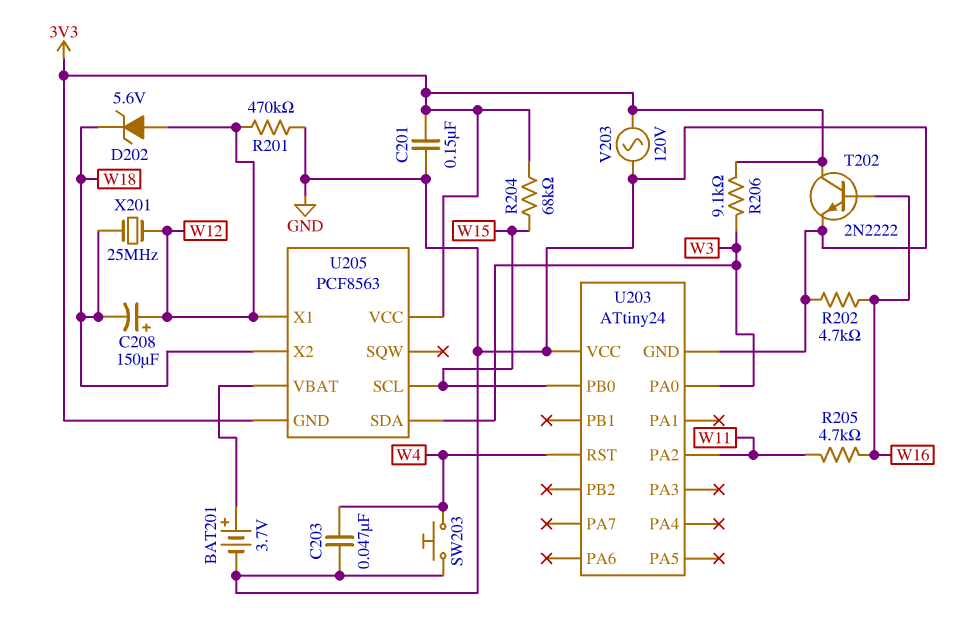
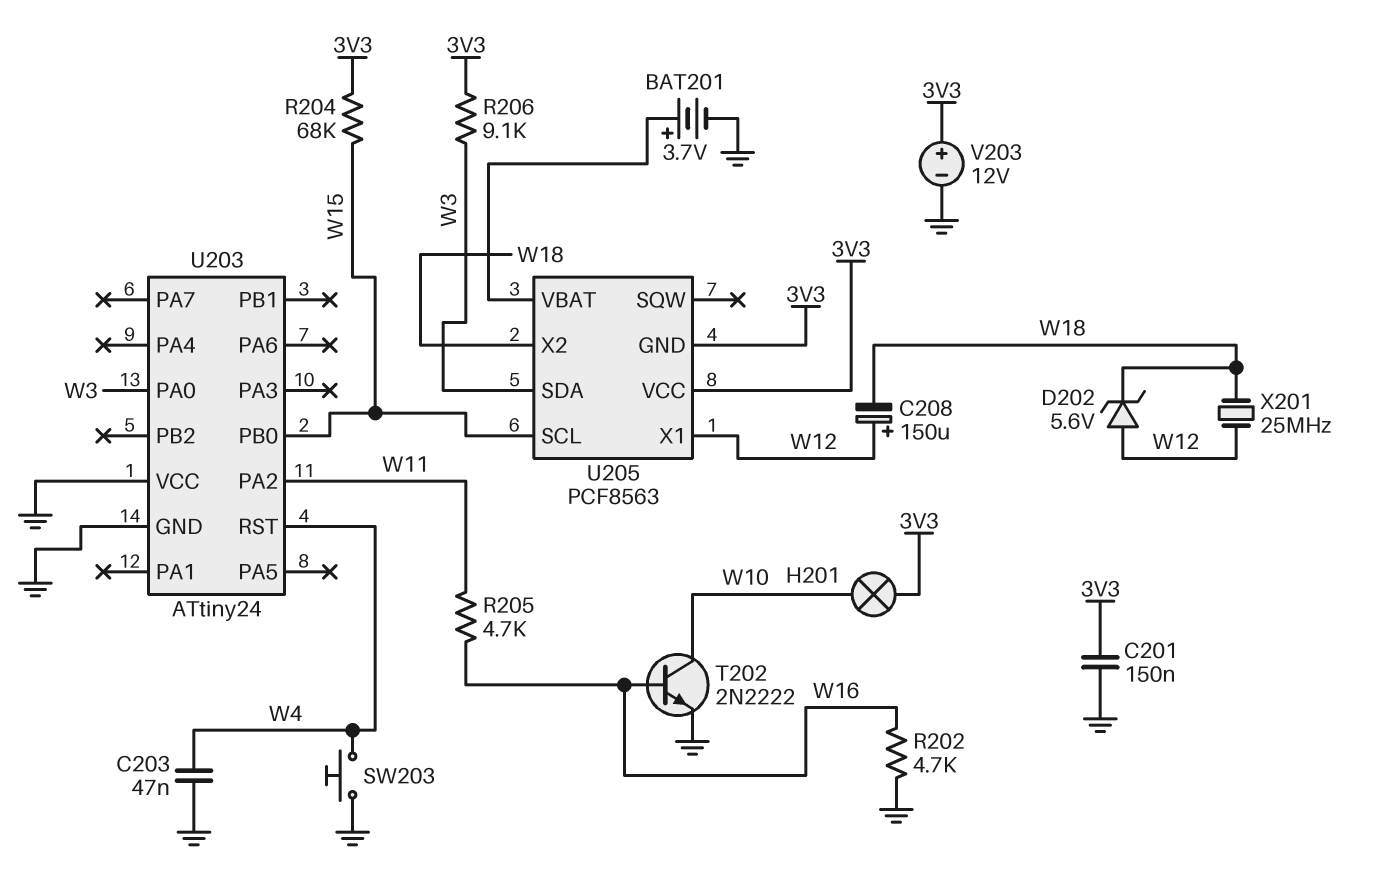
H201: none -> lamp (3V3, W10)
R201: 470k (GND, W12) -> none
T202: NPN 2N2222 (B W16, C 3V3, E GND) -> NPN 2N2222 (B W16, C W10, E GND)
V203: AC 120V (3V3, GND) -> 12V (plus 3V3, minus GND)

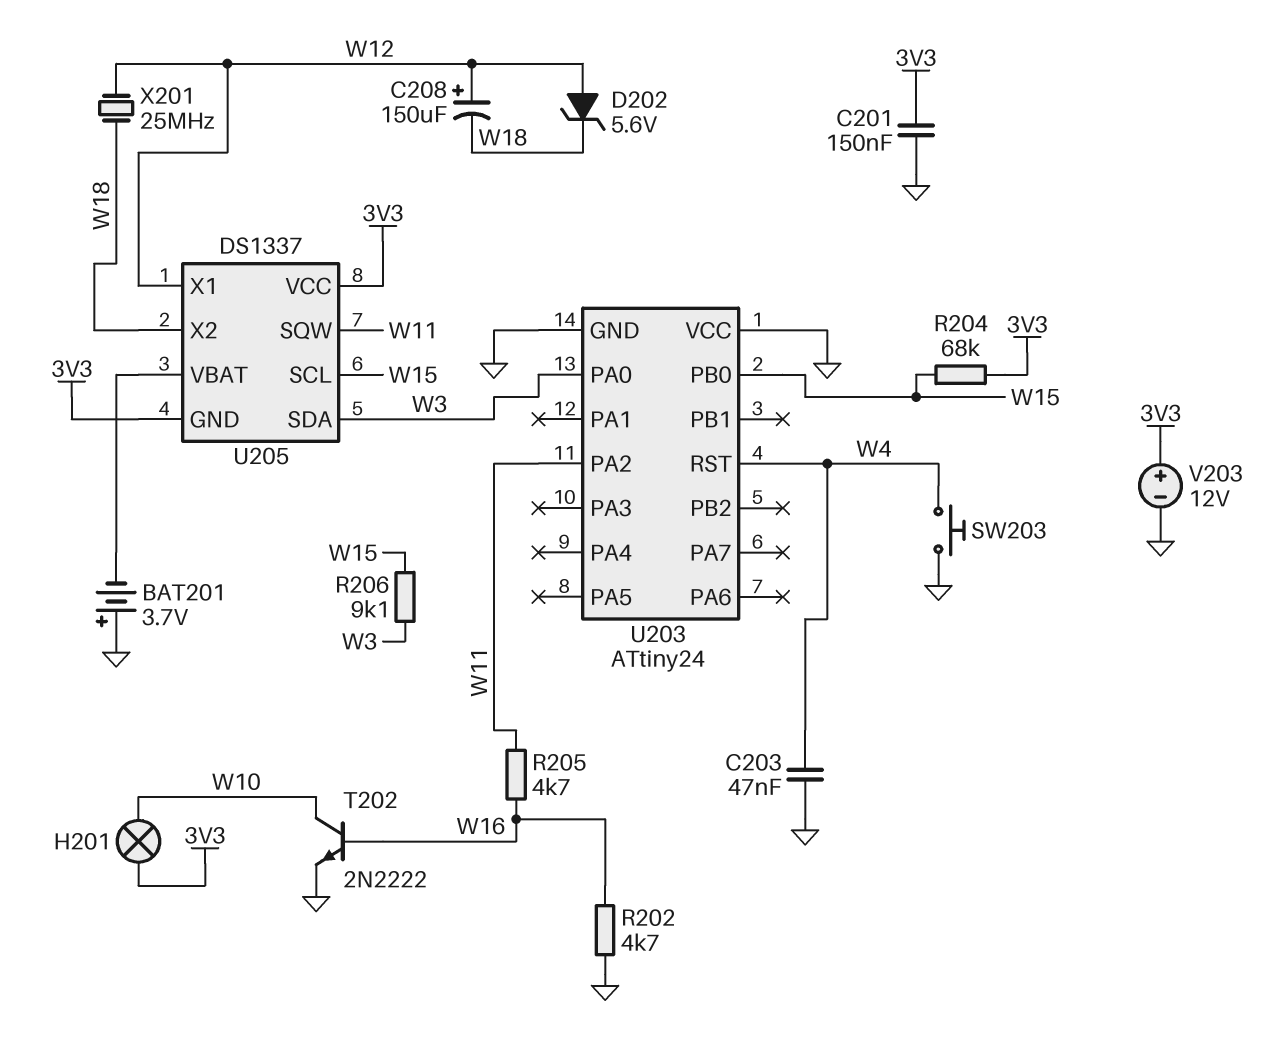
BAT201: 3.7V (plus U205/VBAT, minus GND) -> 3.7V (plus GND, minus U205/VBAT)
R206: 9.1k (3V3, W3) -> 9.1k (W3, W15)
U205: PCF8563 -> DS1337
U205 pin SQW: none -> W11

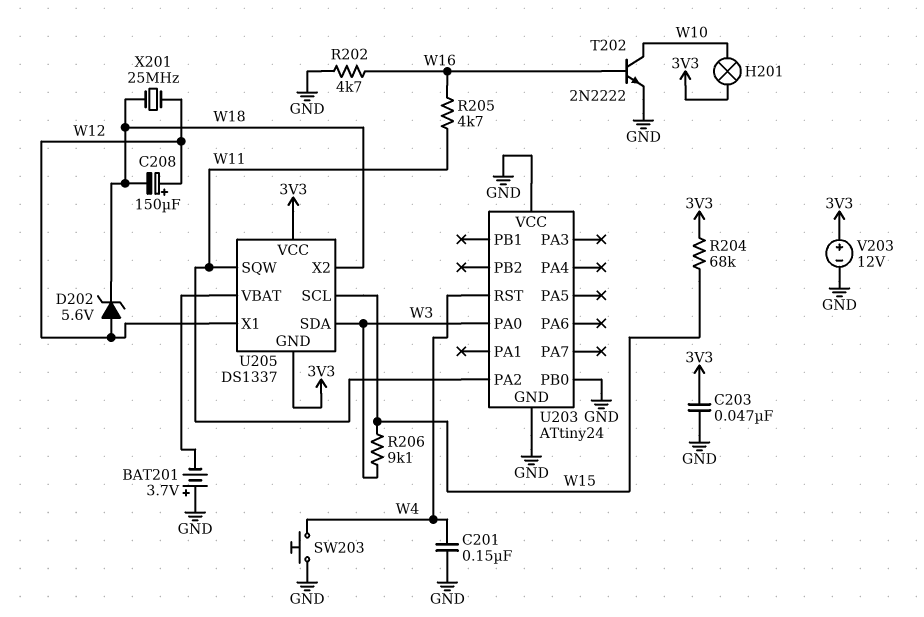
C201: 150nF (3V3, GND) -> 150nF (GND, W4)
C203: 47nF (GND, W4) -> 47nF (3V3, GND)
U203 pin PB0: W15 -> GND

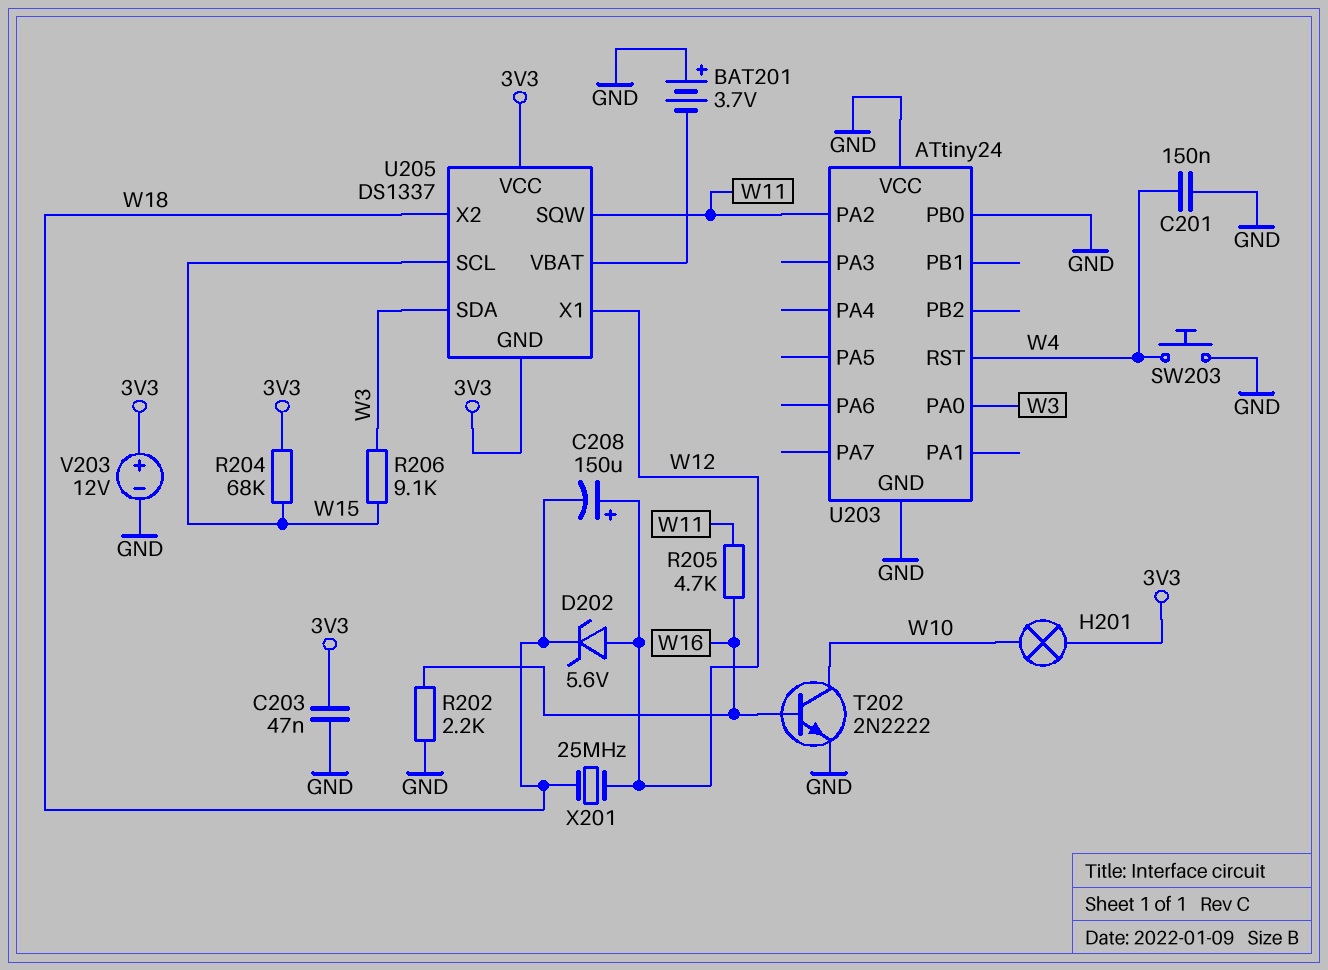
R202: 4.7k (GND, W16) -> 2.2k (GND, W16)

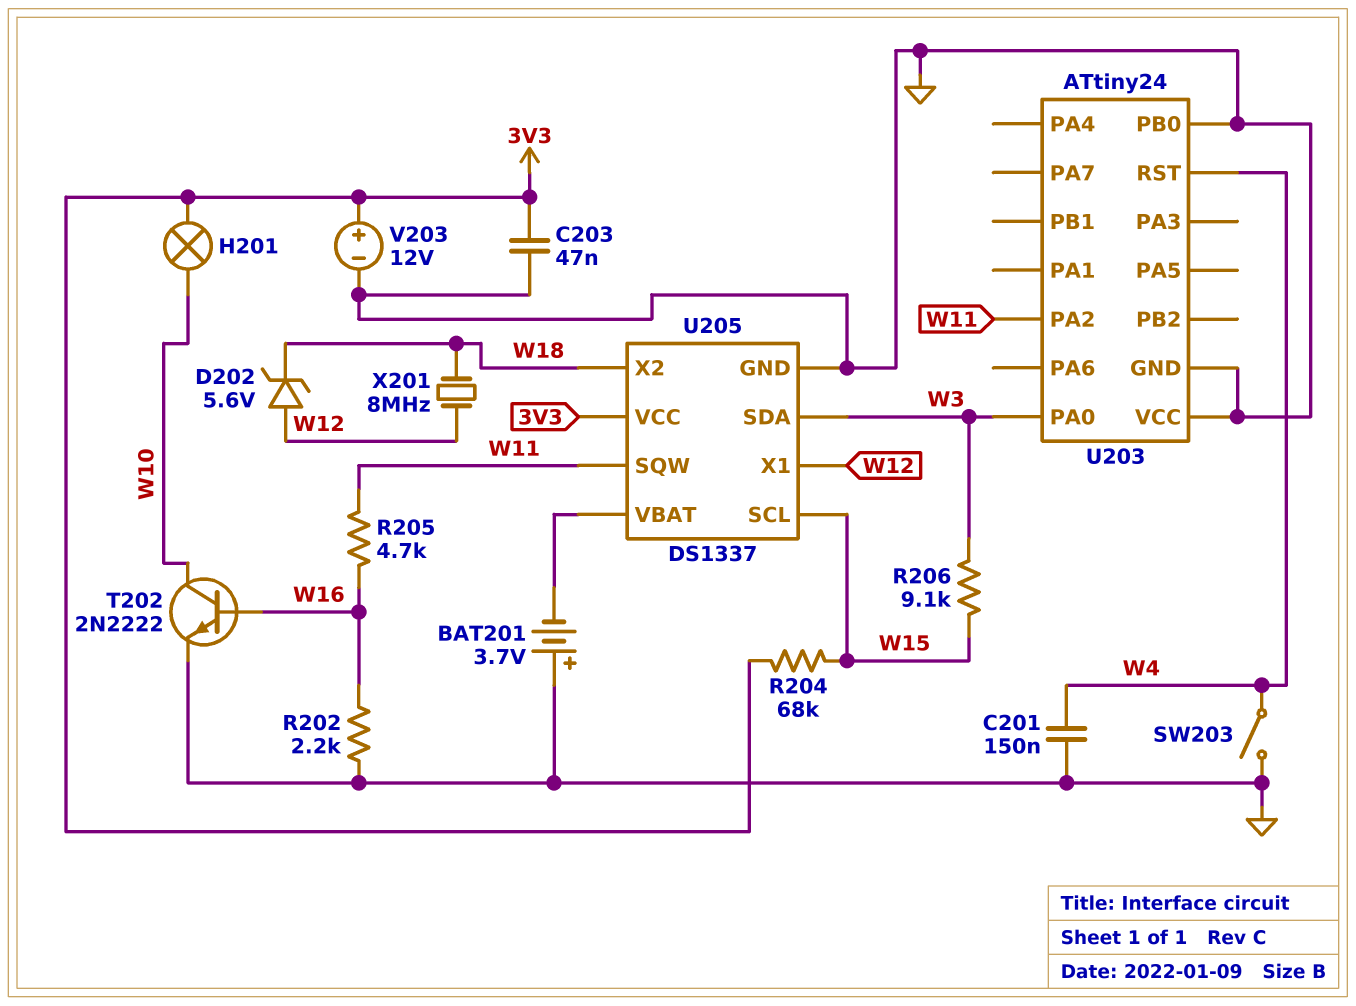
C208: 150uF (plus W12, minus W18) -> none
SW203: button (GND, W4) -> switch (GND, W4)
U205 pin GND: 3V3 -> GND
X201: 25MHz (W12, W18) -> 8MHz (W12, W18)

